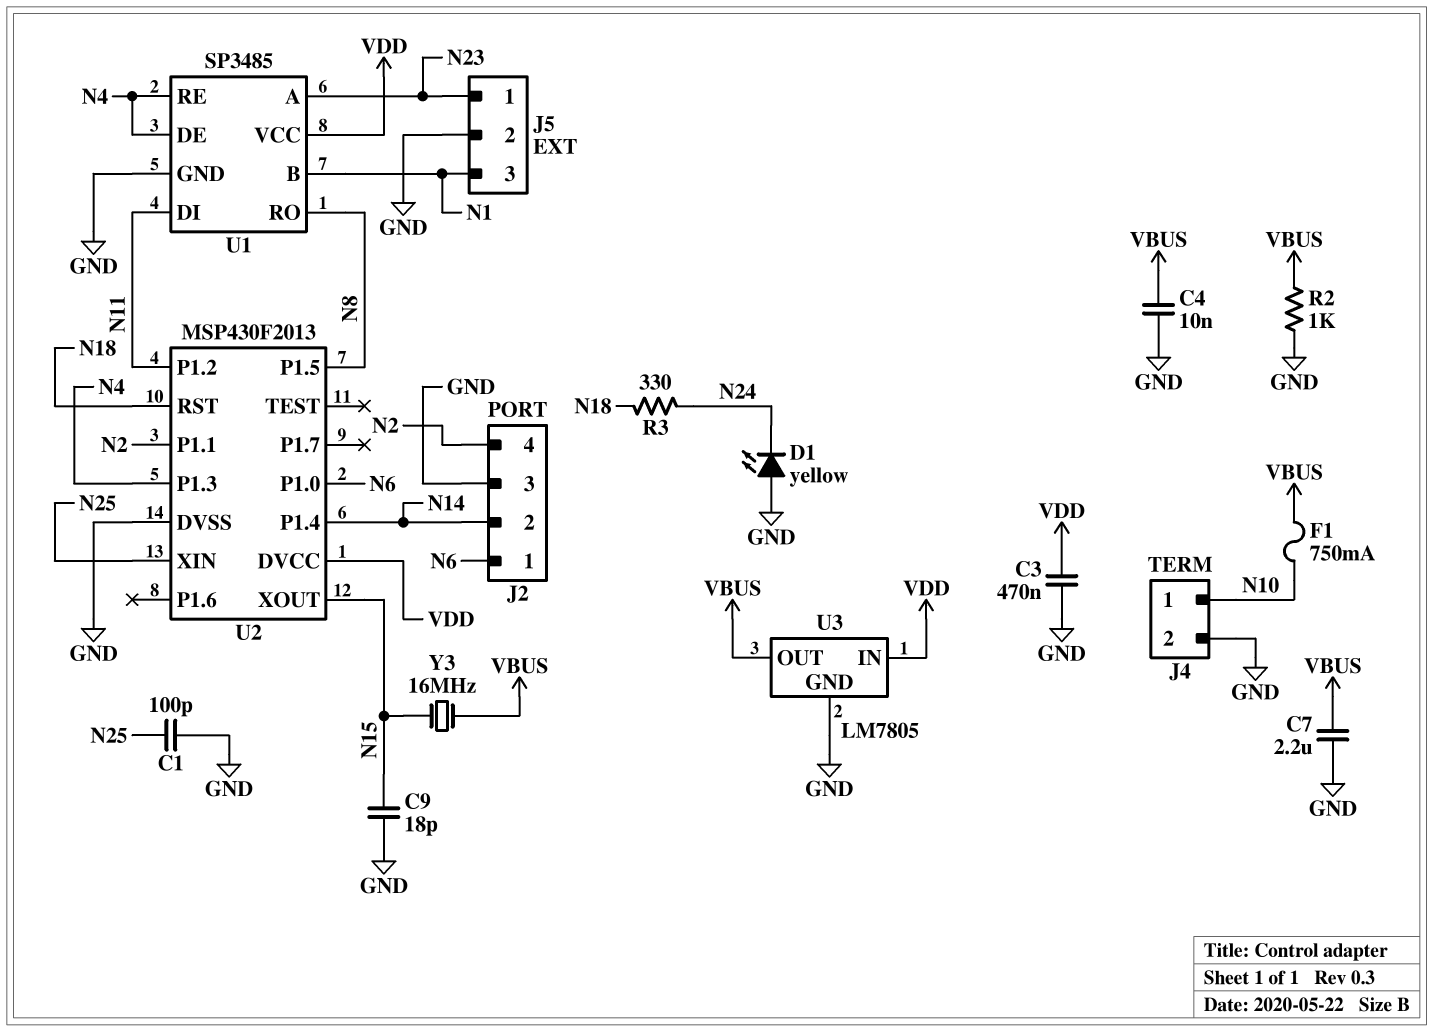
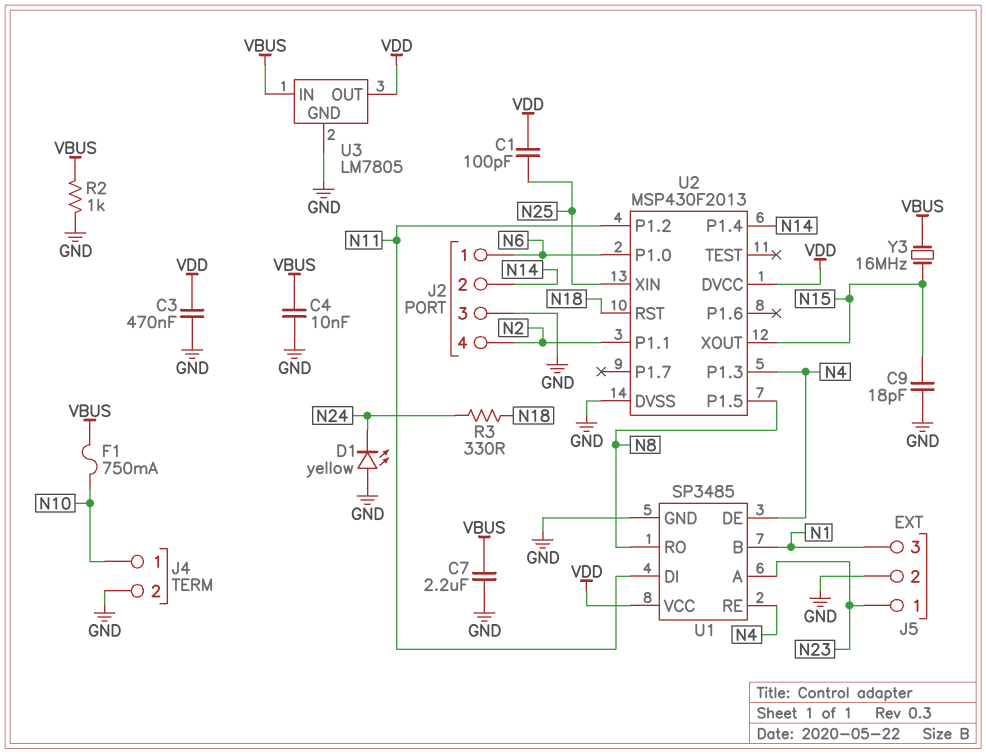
C1: 100pF (GND, N25) -> 100pF (N25, VDD)
U3 pin IN: VDD -> VBUS
U3 pin OUT: VBUS -> VDD

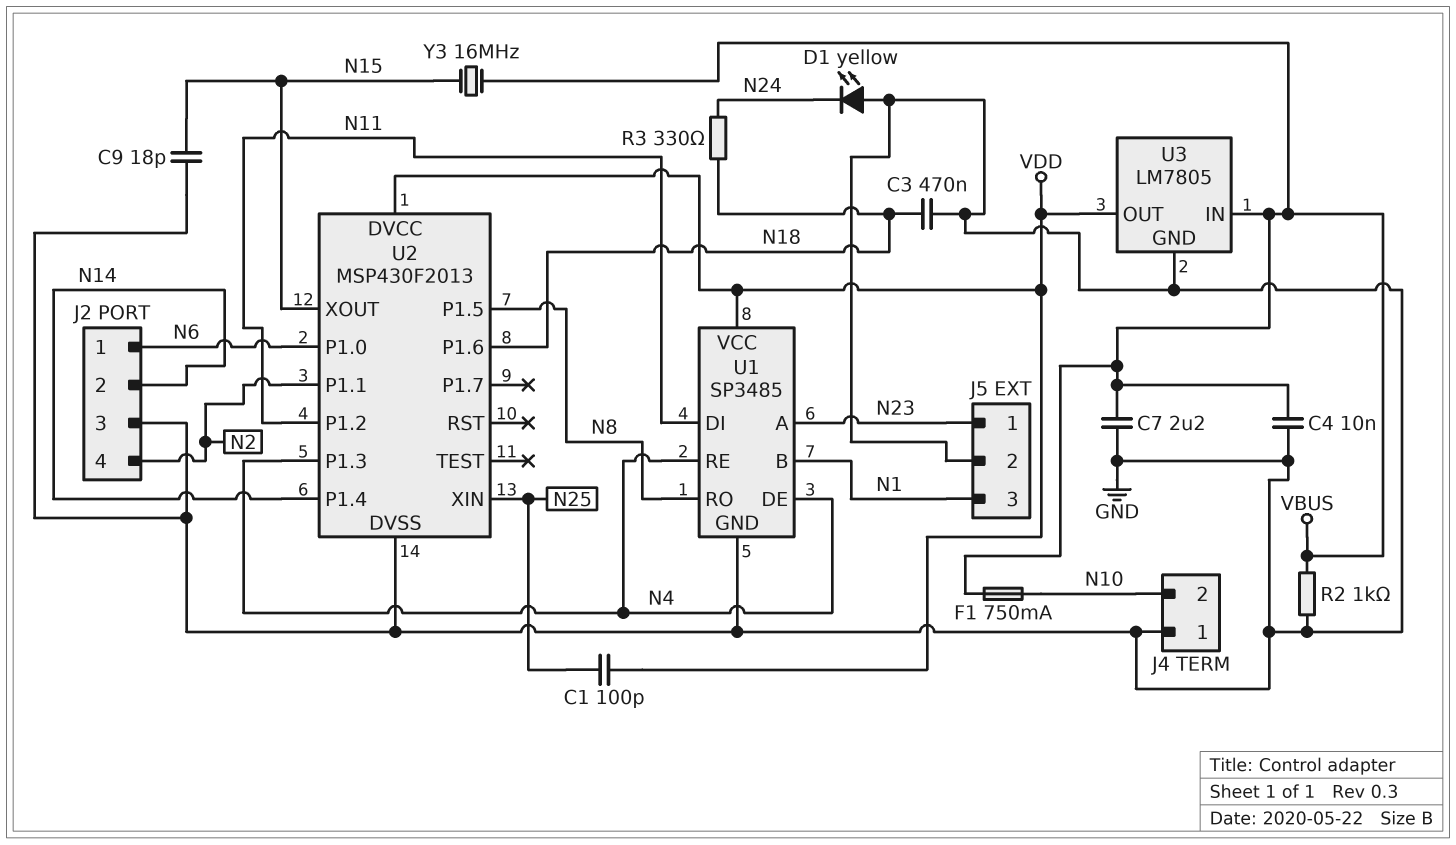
C3: 470nF (GND, VDD) -> 470nF (GND, N18)
J4 pin 1: N10 -> GND
J4 pin 2: GND -> N10
U2 pin P1.6: none -> N18
U2 pin RST: N18 -> none

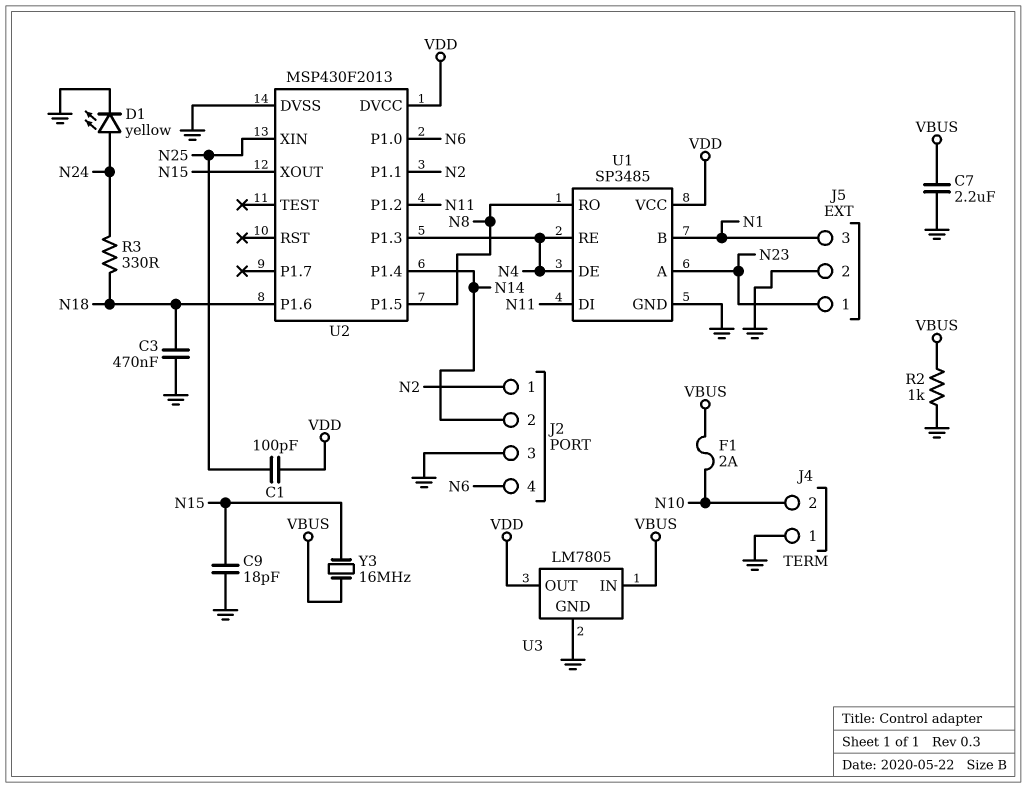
C4: 10nF (GND, VBUS) -> none
D1: LED yellow (A GND, K N24) -> LED yellow (A N24, K GND)
F1: 750mA (N10, VBUS) -> 2A (N10, VBUS)
J2 pin 1: N6 -> N2
J2 pin 4: N2 -> N6

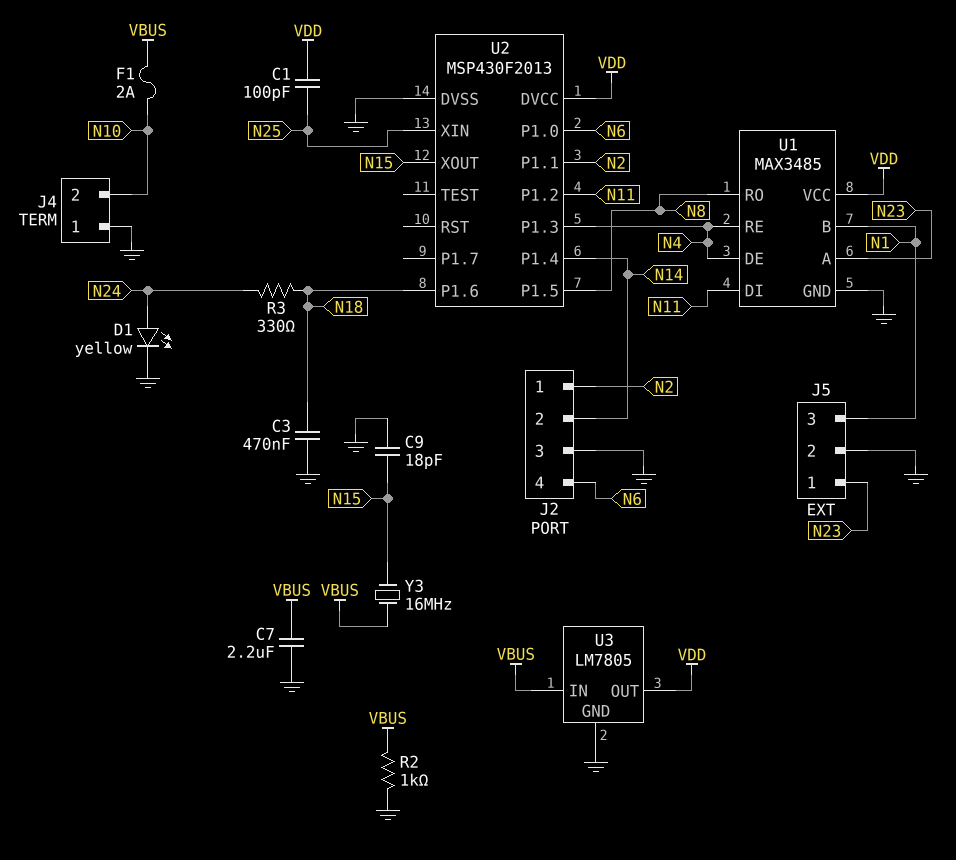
U1: SP3485 -> MAX3485

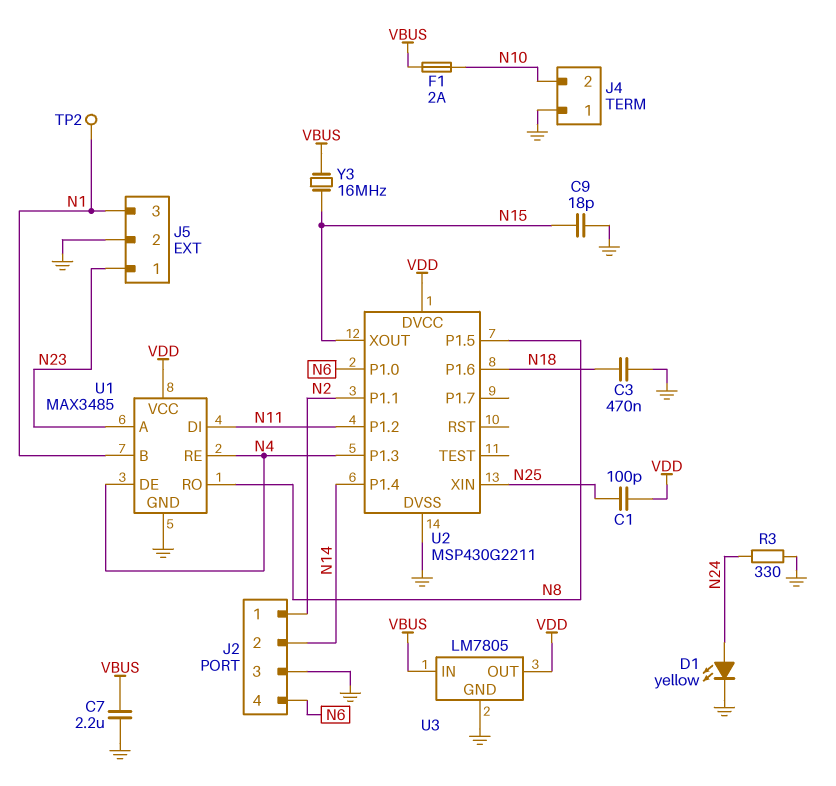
R2: 1k (GND, VBUS) -> none
R3: 330 (N18, N24) -> 330 (GND, N24)
TP2: none -> test point (N1)
U2: MSP430F2013 -> MSP430G2211

